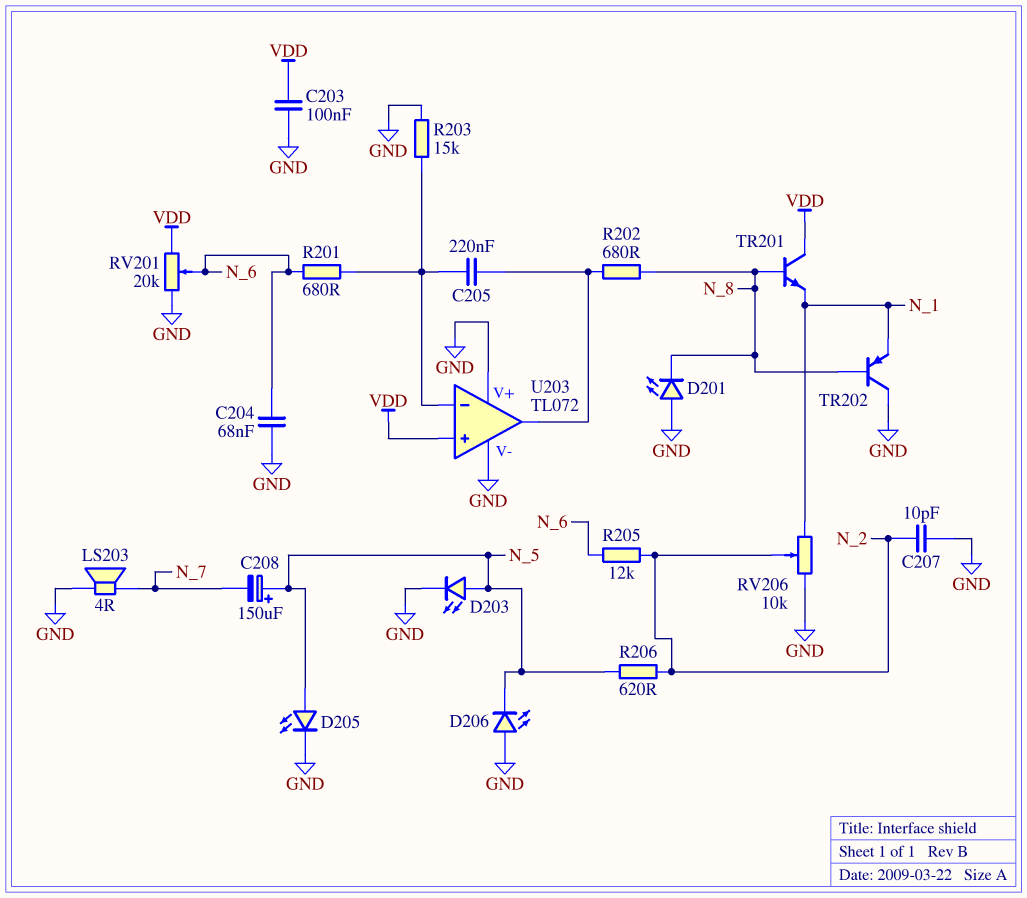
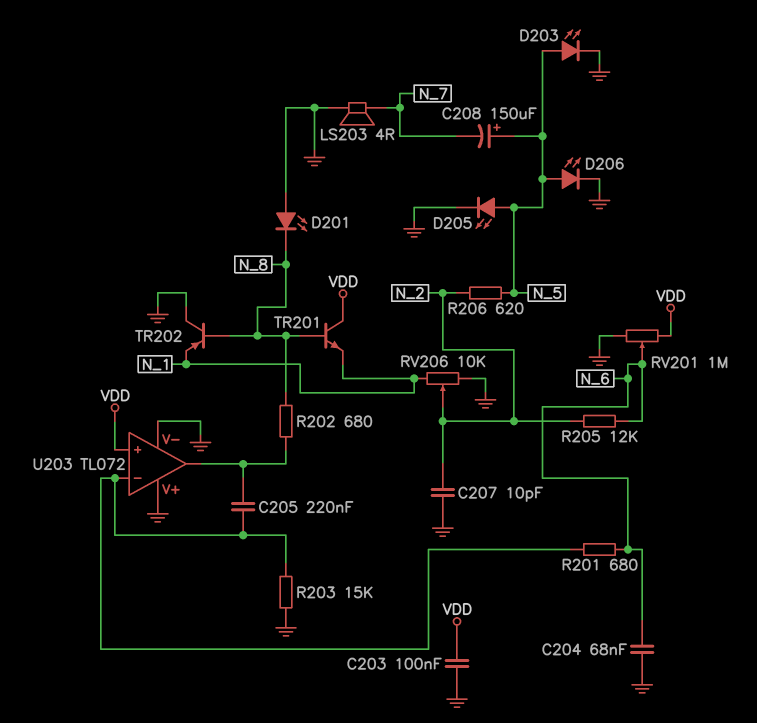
D206: LED (A GND, K N_5) -> LED (A N_5, K GND)
RV201: 20k (GND, VDD, wiper N_6) -> 1M (GND, VDD, wiper N_6)

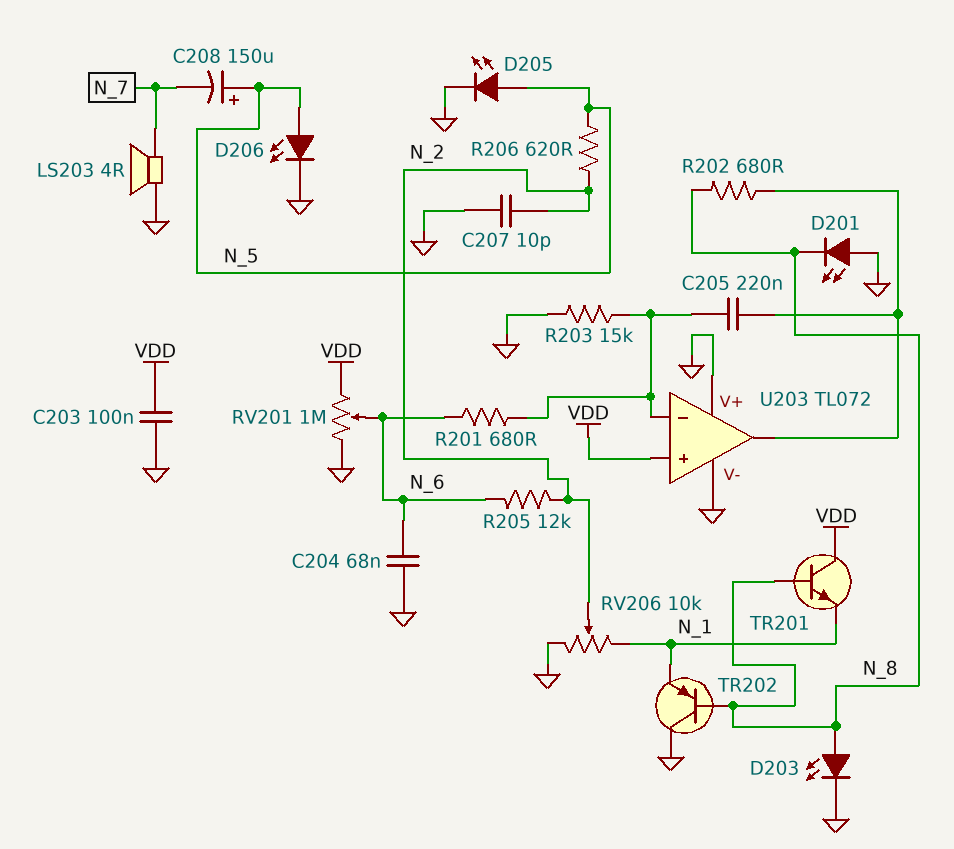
D203: LED (A N_5, K GND) -> LED (A N_8, K GND)

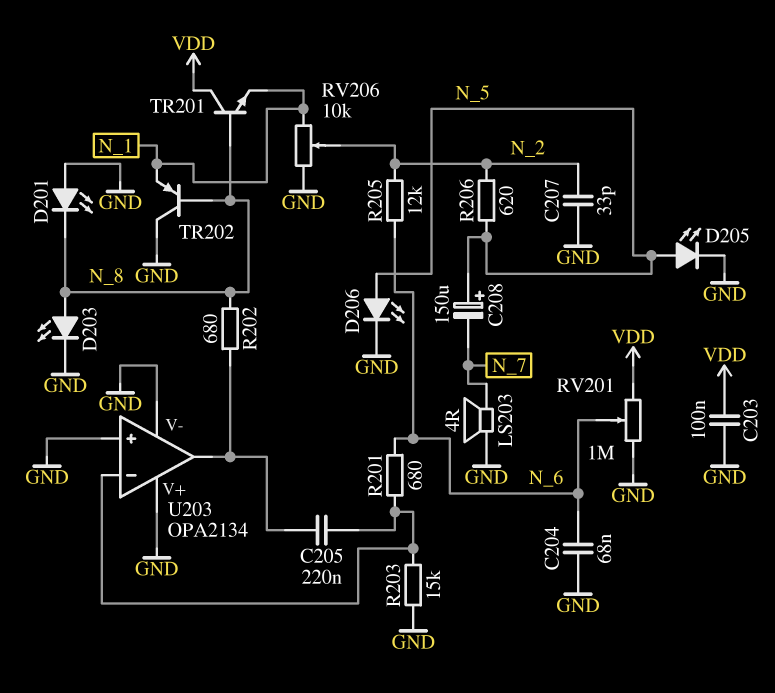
C207: 10pF (GND, N_2) -> 33pF (GND, N_2)
U203: TL072 -> OPA2134
U203 pin in+: VDD -> GND

